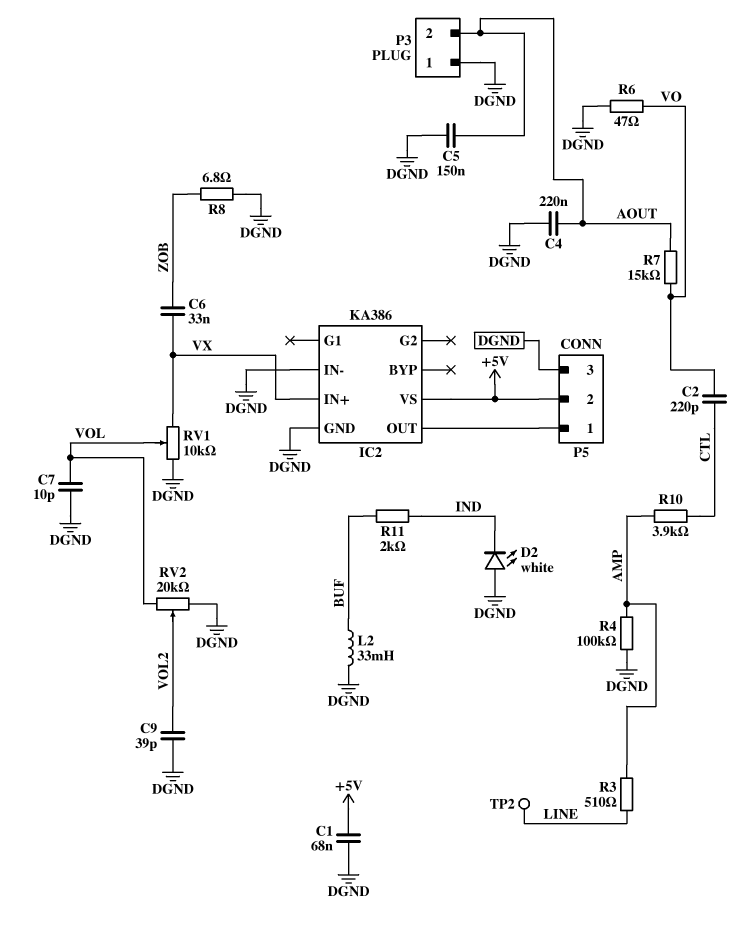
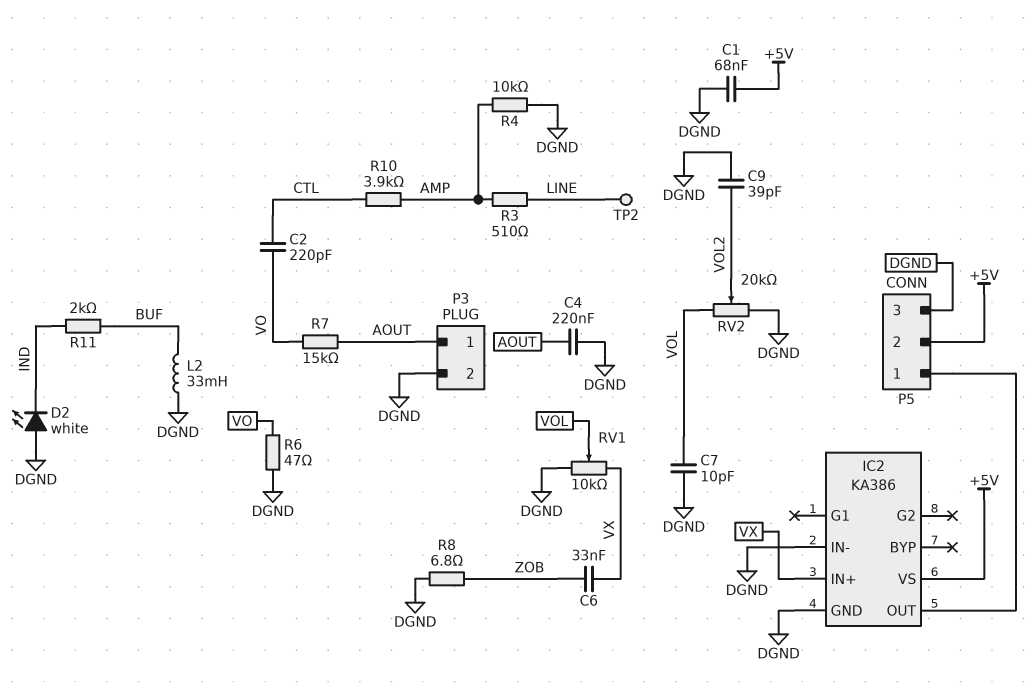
C5: 150nF (AOUT, DGND) -> none
P3 pin 1: DGND -> AOUT
P3 pin 2: AOUT -> DGND
R4: 100k (AMP, DGND) -> 10k (AMP, DGND)

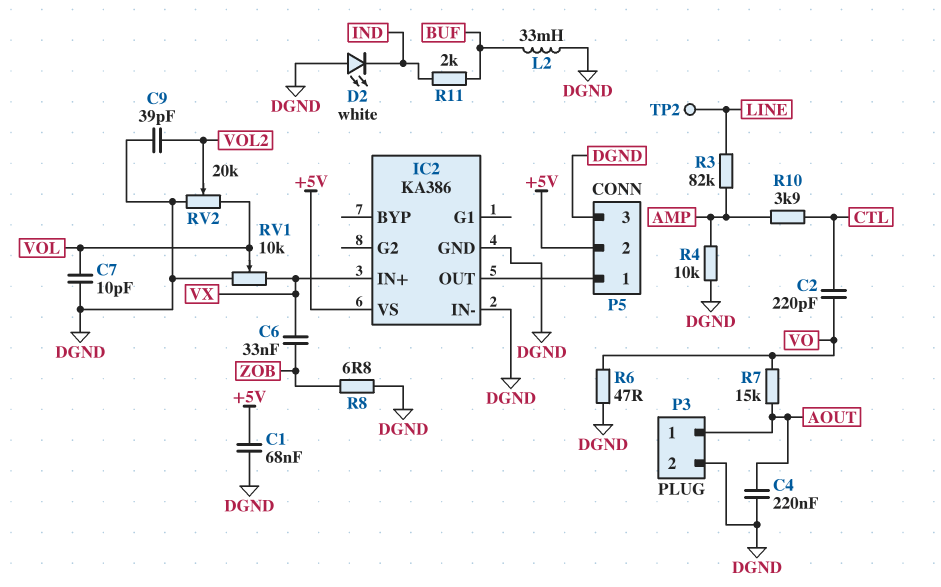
R3: 510 (AMP, LINE) -> 82k (AMP, LINE)

